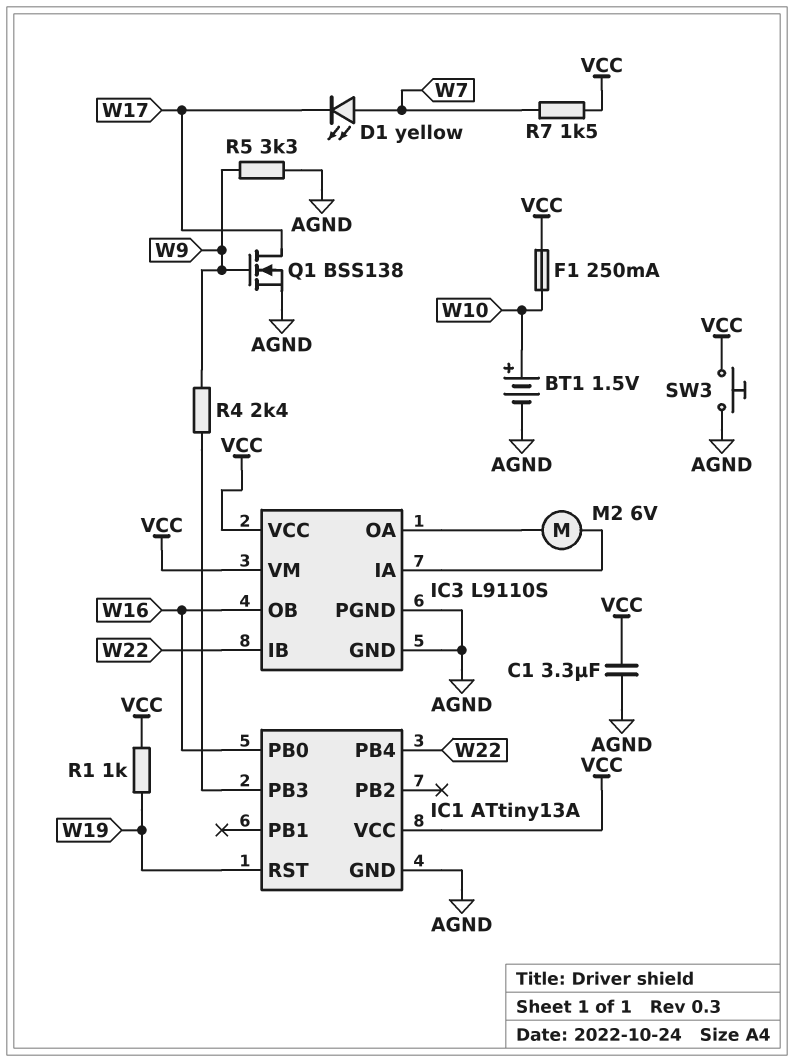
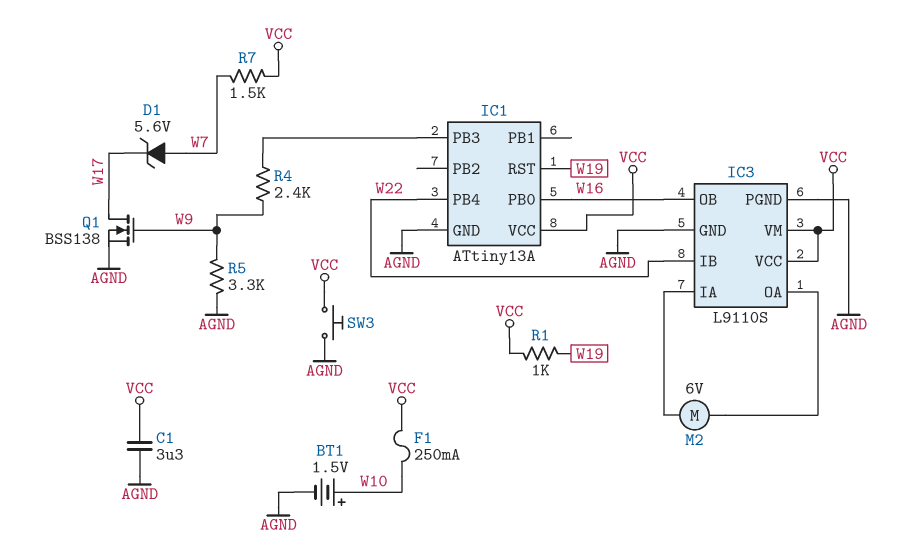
D1: LED yellow (A W7, K W17) -> zener 5.6V (A W7, K W17)

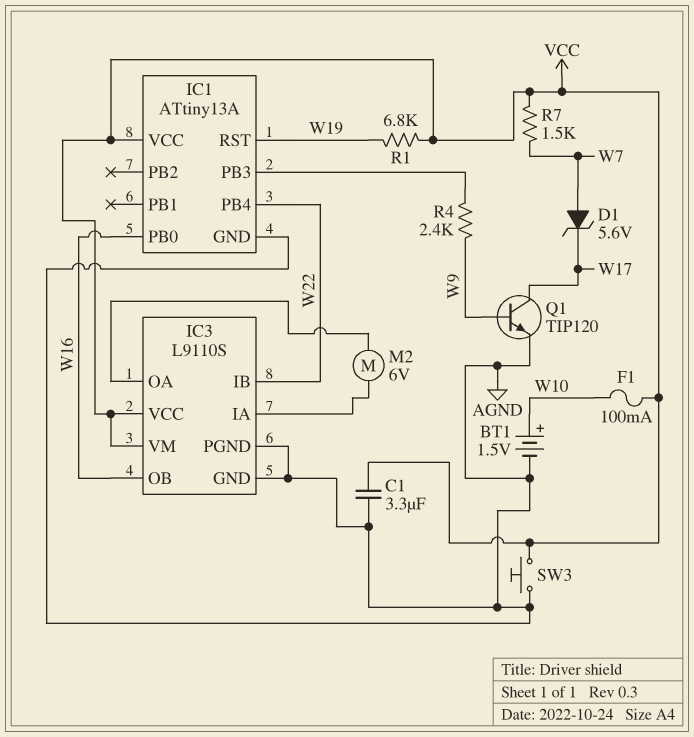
F1: 250mA (VCC, W10) -> 100mA (VCC, W10)
Q1: NMOS BSS138 (G W9, D W17, S AGND) -> NPN TIP120 (B W9, C W17, E AGND)
R1: 1k (VCC, W19) -> 6.8k (VCC, W19)
R5: 3.3k (AGND, W9) -> none

